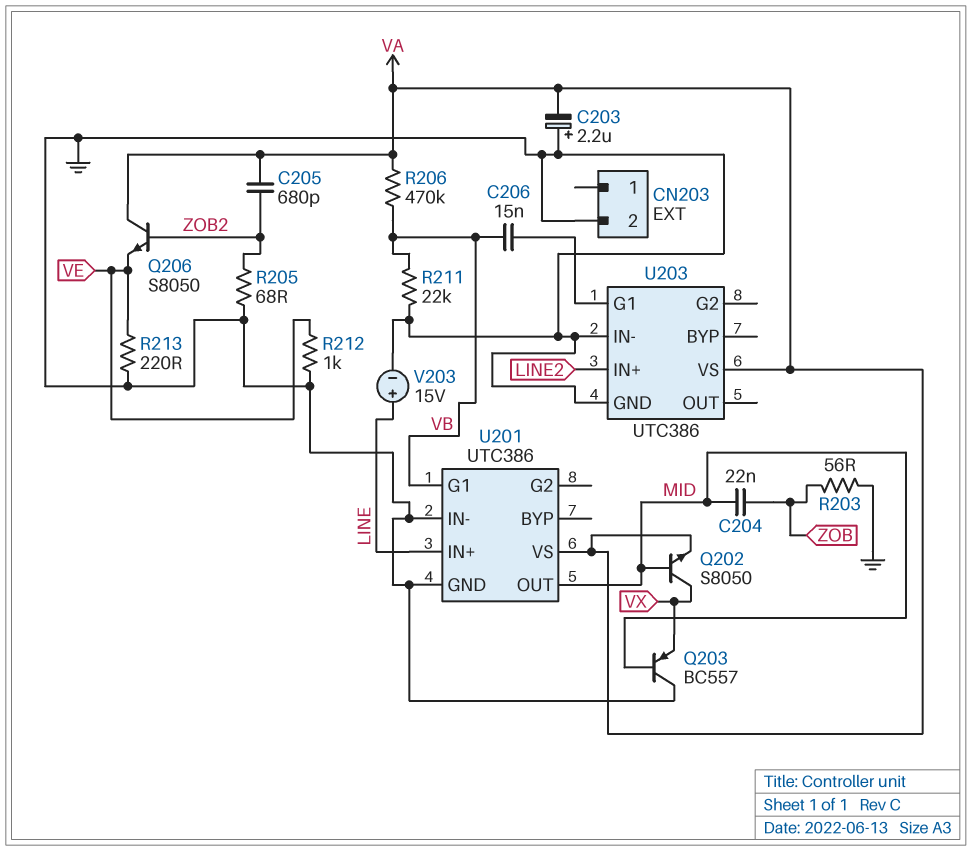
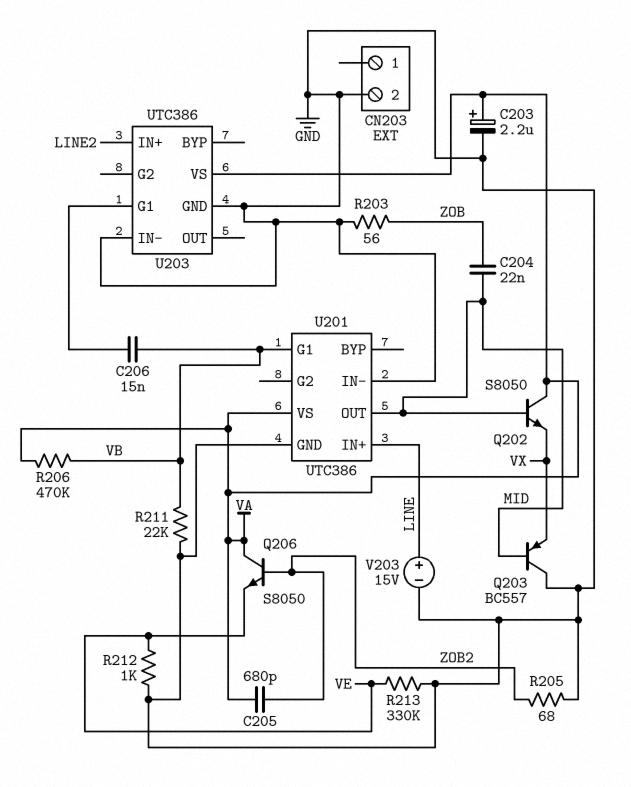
C203: 2.2uF (plus GND, minus VA) -> 2.2uF (plus VA, minus GND)
Q202: NPN S8050 (B MID, C VX, E VA) -> NPN S8050 (B MID, C VA, E VX)
R213: 220 (GND, VE) -> 330k (GND, VE)

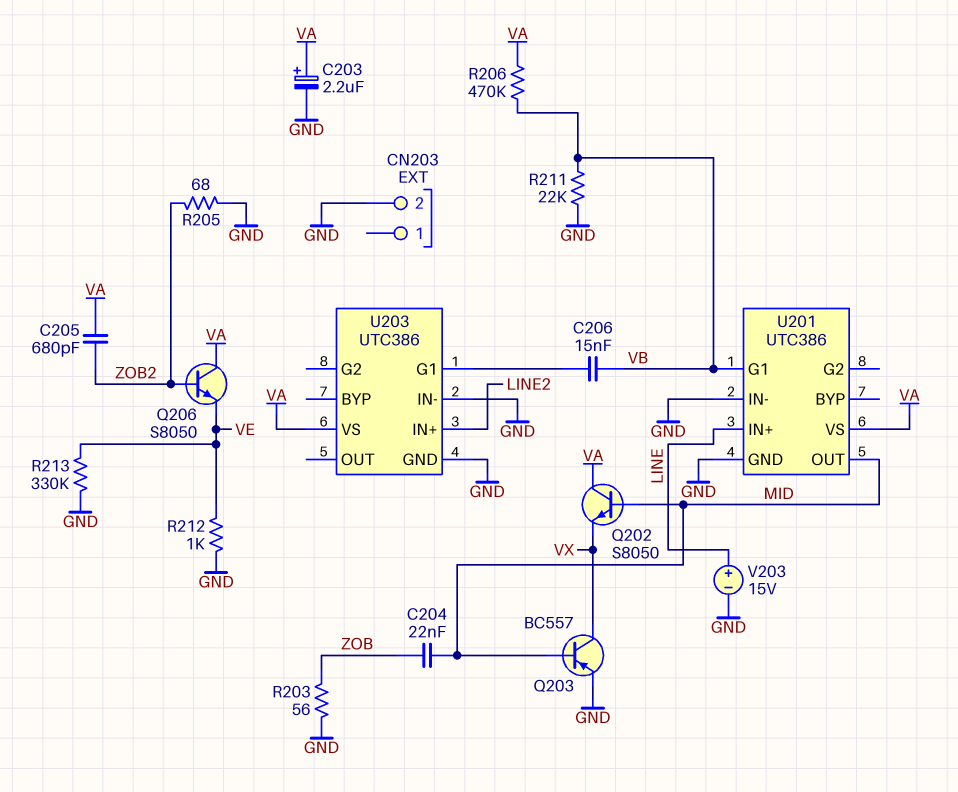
Q203: PNP BC557 (B MID, C GND, E VX) -> PNP BC557 (B MID, C VX, E GND)

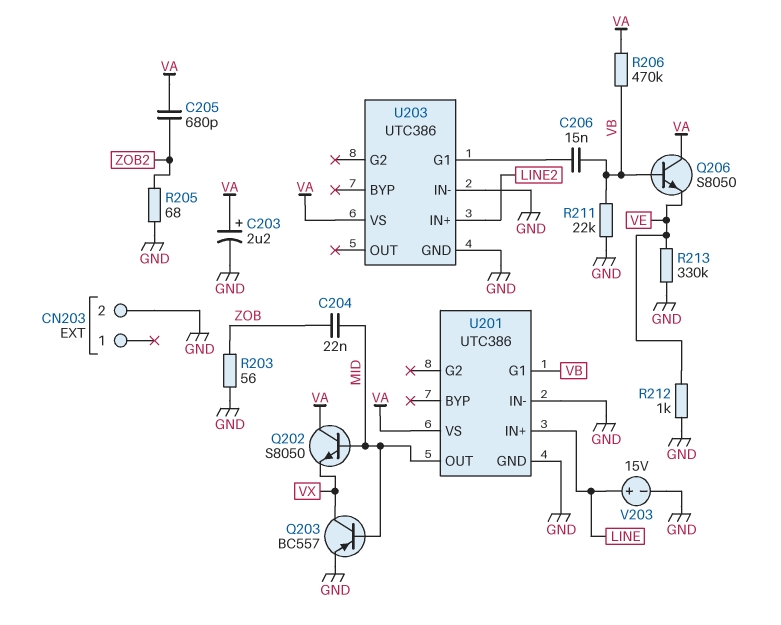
Q206: NPN S8050 (B ZOB2, C VA, E VE) -> NPN S8050 (B VB, C VA, E VE)

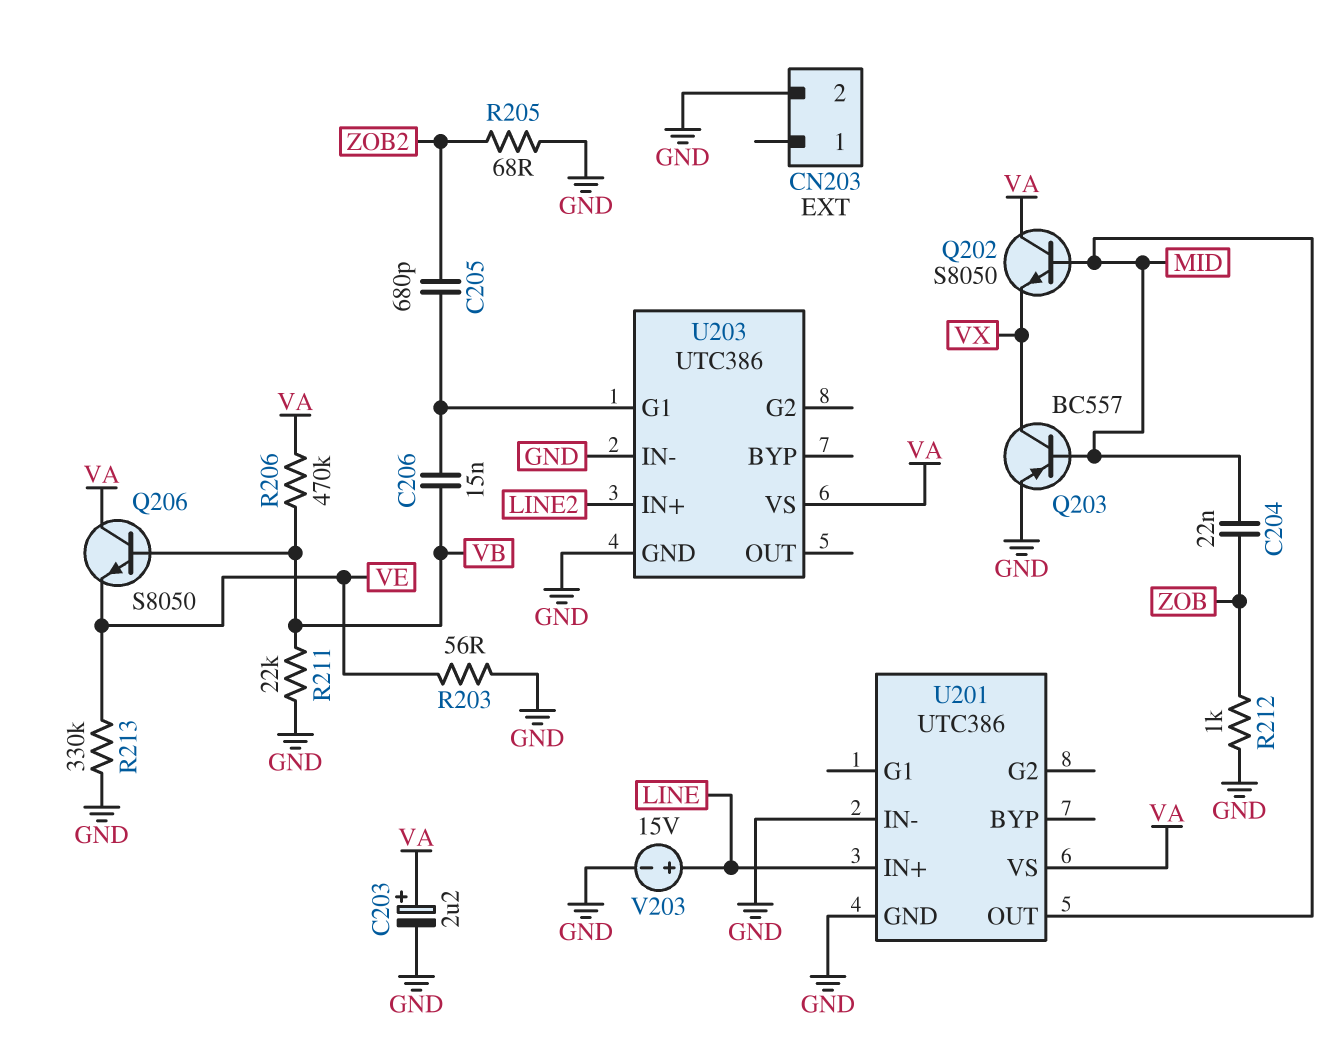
C205: 680pF (VA, ZOB2) -> 680pF (U203/G1, ZOB2)
R203: 56 (GND, ZOB) -> 56 (GND, VE)
R212: 1k (GND, VE) -> 1k (GND, ZOB)
U201 pin G1: VB -> none

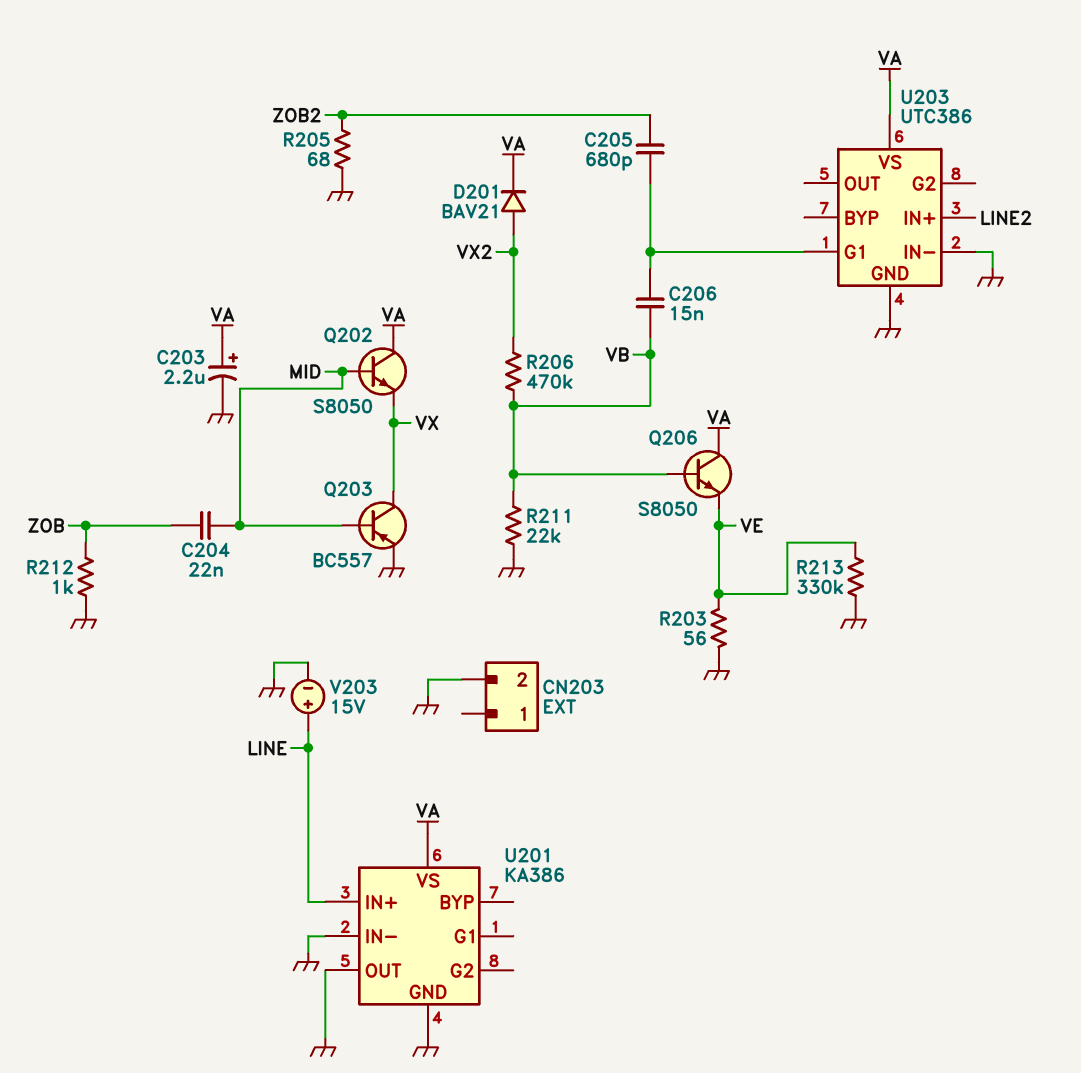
D201: none -> diode BAV21 (A VX2, K VA)
R206: 470k (VA, VB) -> 470k (VB, VX2)
U201: UTC386 -> KA386
U201 pin OUT: MID -> GND

